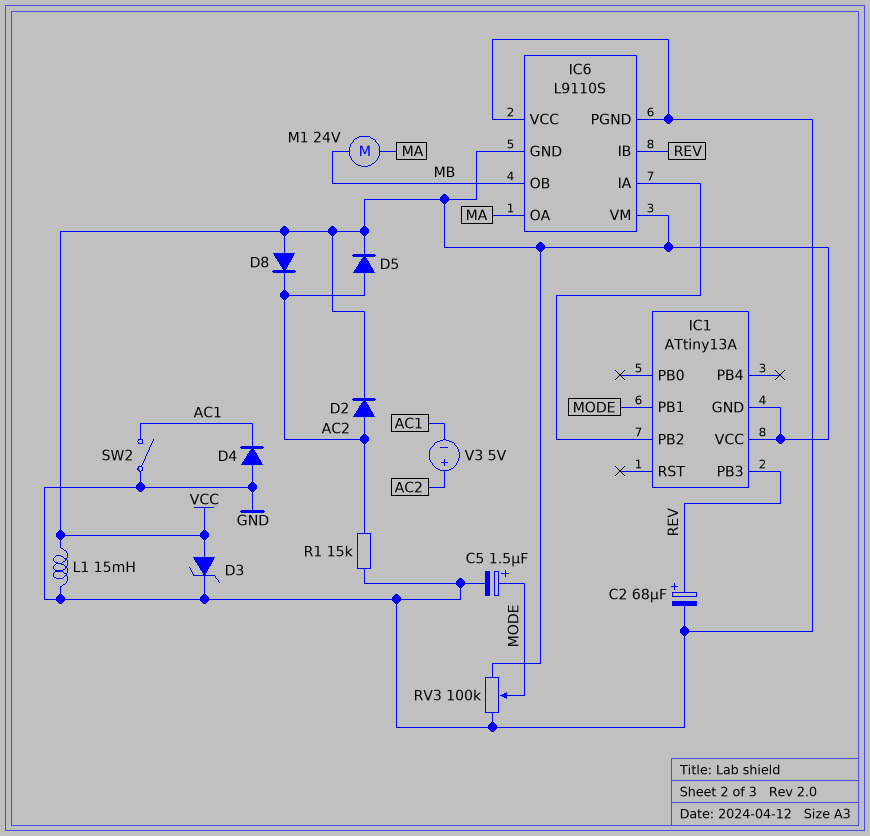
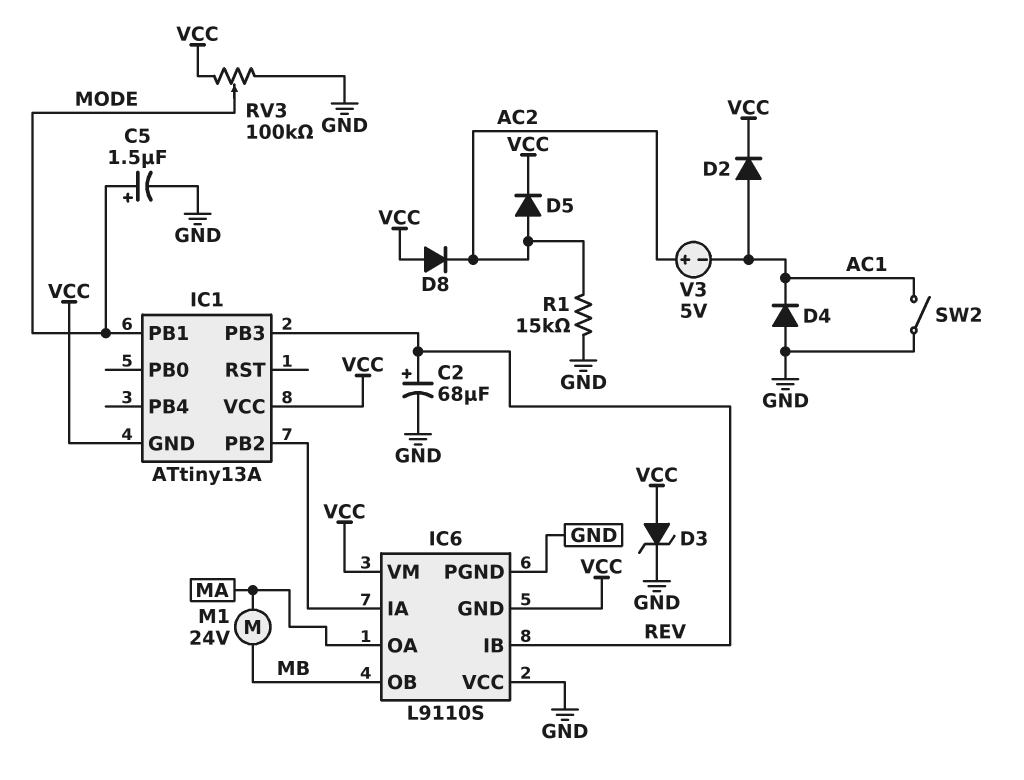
D2: diode (A AC2, K VCC) -> diode (A AC1, K VCC)
L1: 15mH (GND, VCC) -> none

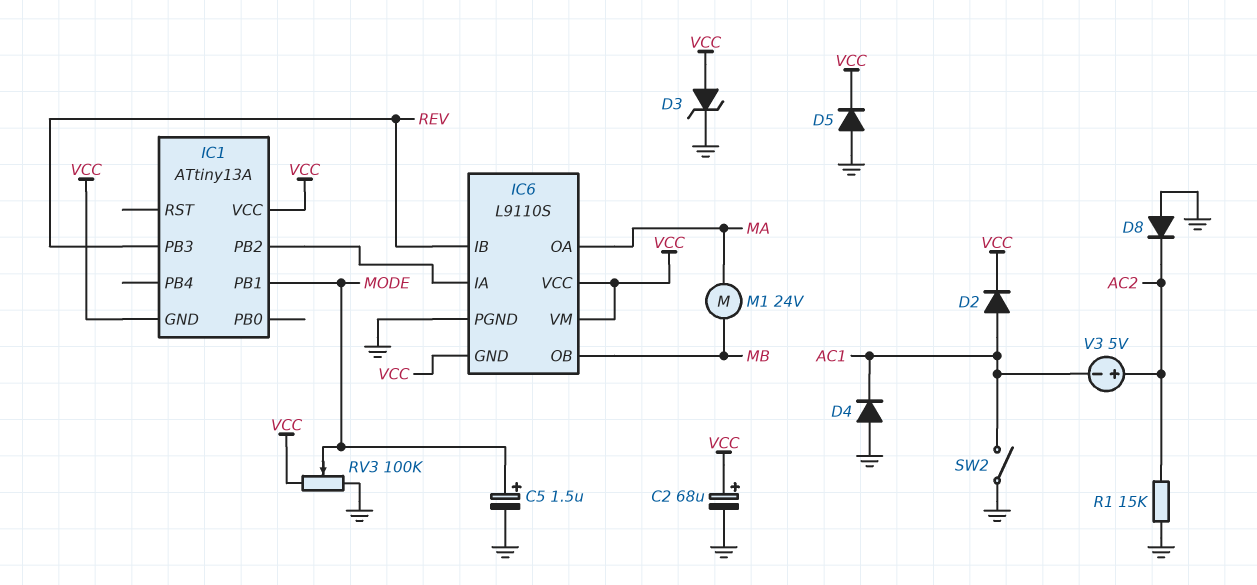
C2: 68uF (plus REV, minus GND) -> 68uF (plus VCC, minus GND)
D5: diode (A AC2, K VCC) -> diode (A GND, K VCC)
D8: diode (A VCC, K AC2) -> diode (A GND, K AC2)
IC6 pin VCC: GND -> VCC

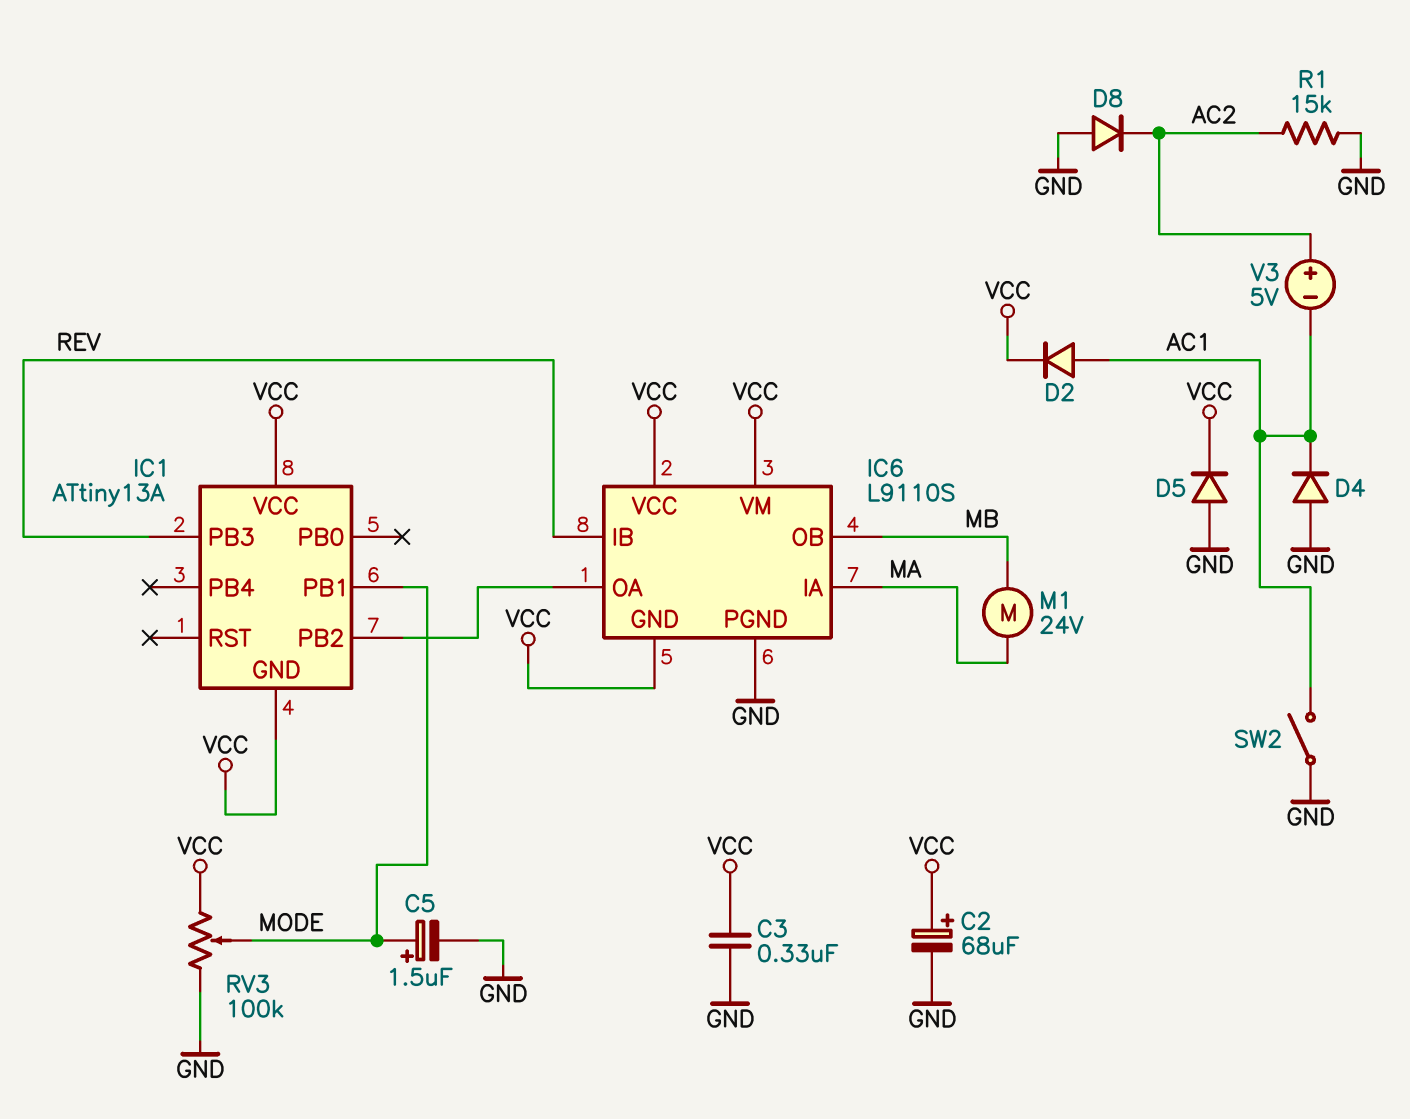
C3: none -> 330nF (GND, VCC)
D3: zener (A VCC, K GND) -> none
IC6 pin IA: IC1/PB2 -> MA
IC6 pin OA: MA -> IC1/PB2

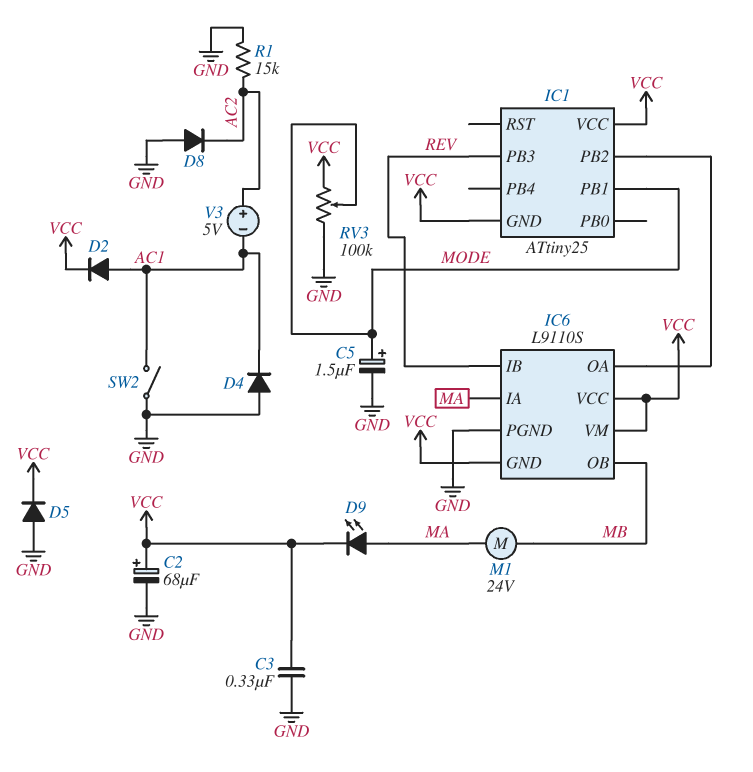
D9: none -> LED (A MA, K VCC)
IC1: ATtiny13A -> ATtiny25

